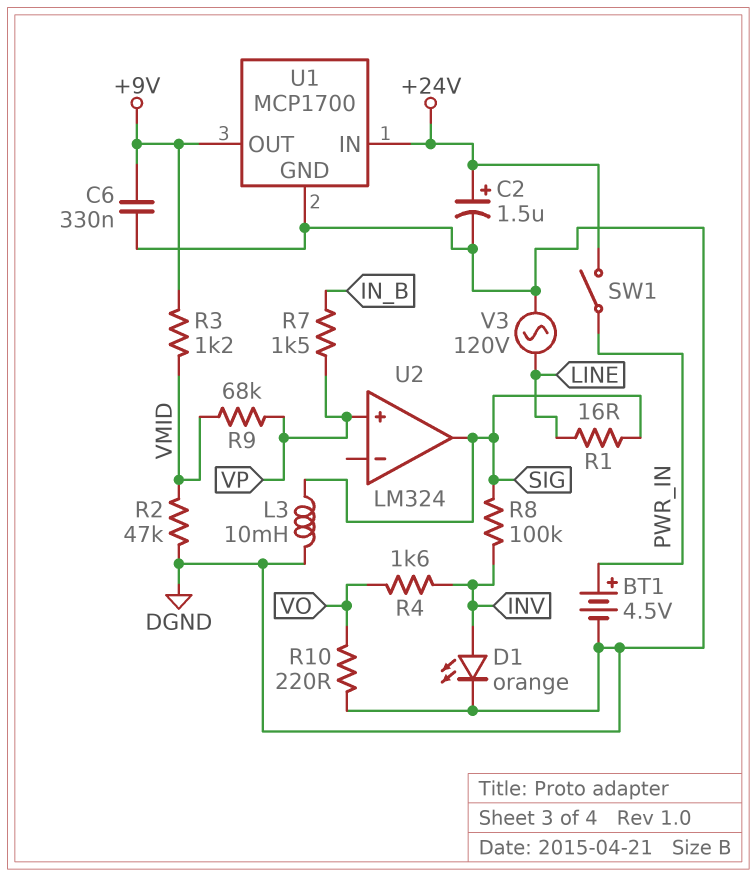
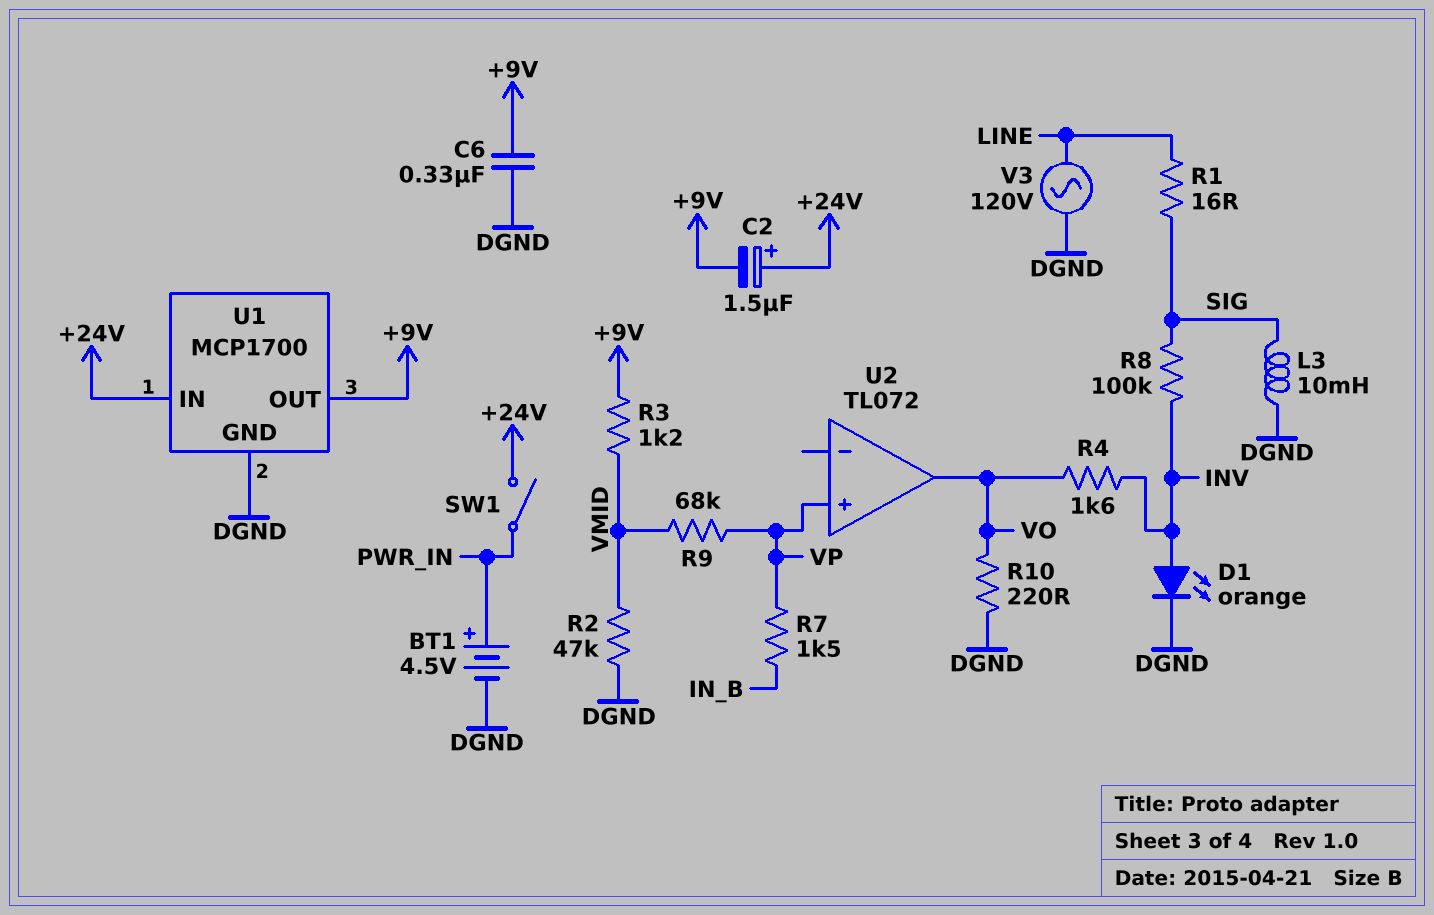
C2: 1.5uF (plus +24V, minus DGND) -> 1.5uF (plus +24V, minus +9V)
U2: LM324 -> TL072
U2 pin out: SIG -> VO

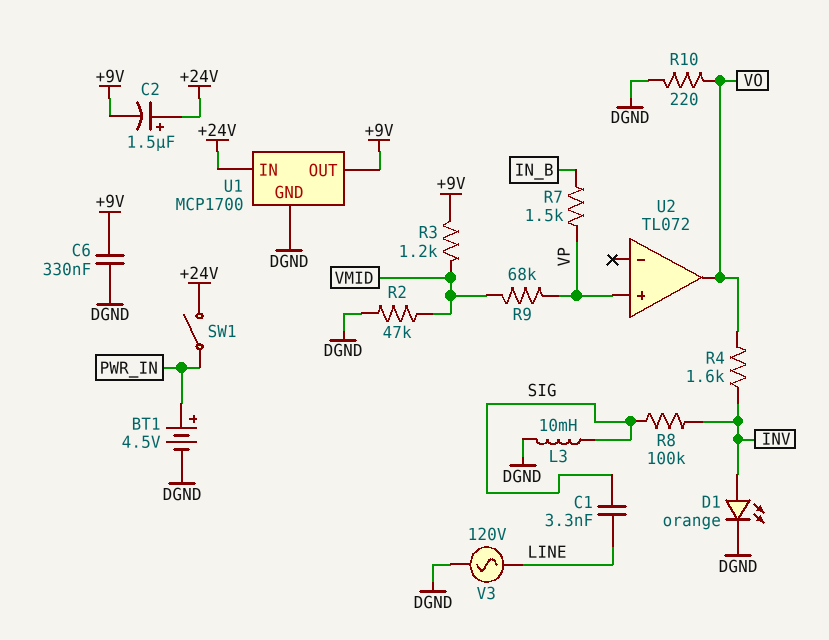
C1: none -> 3.3nF (LINE, SIG)
R1: 16 (LINE, SIG) -> none

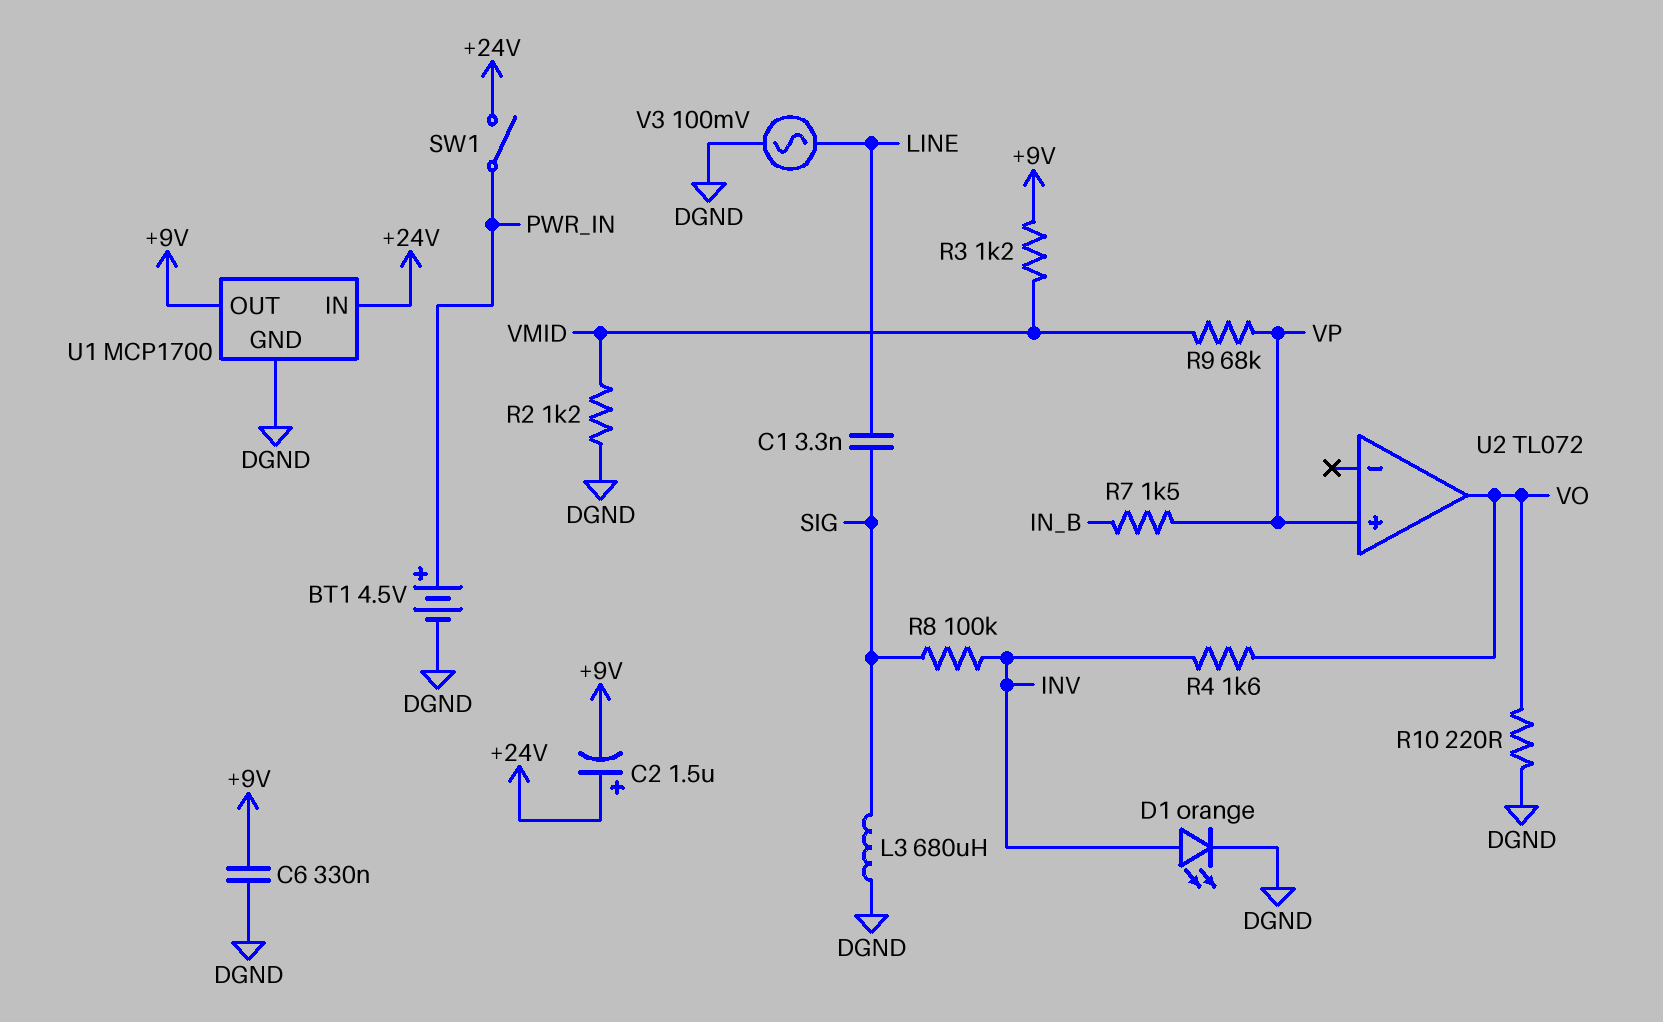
L3: 10mH (DGND, SIG) -> 680uH (DGND, SIG)
R2: 47k (DGND, VMID) -> 1.2k (DGND, VMID)
V3: AC 120V (DGND, LINE) -> AC 100mV (DGND, LINE)

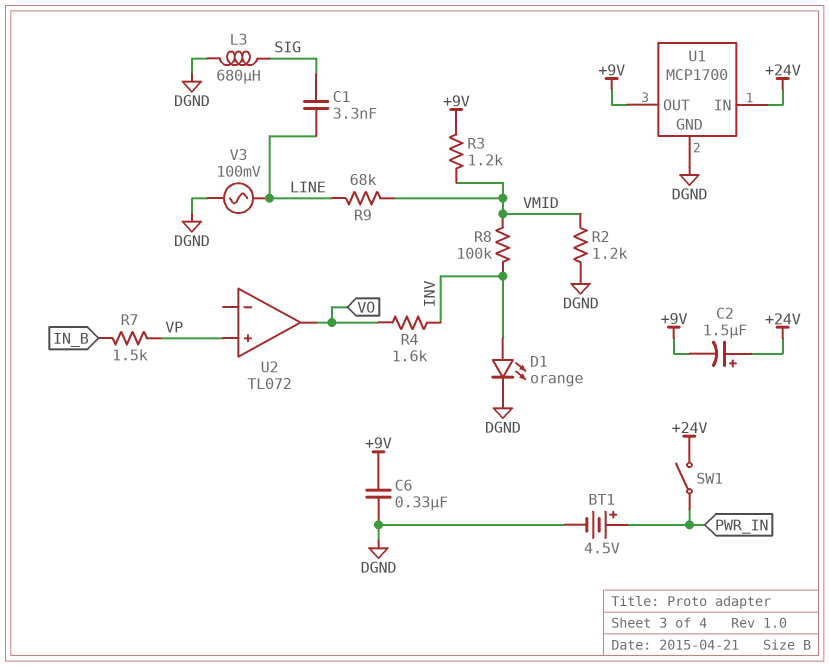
R8: 100k (INV, SIG) -> 100k (INV, VMID)
R9: 68k (VMID, VP) -> 68k (LINE, VMID)
R10: 220 (DGND, VO) -> none

